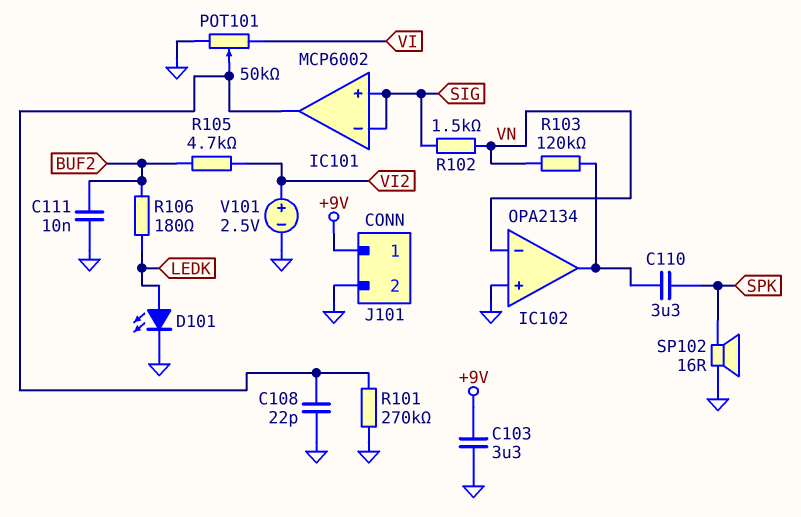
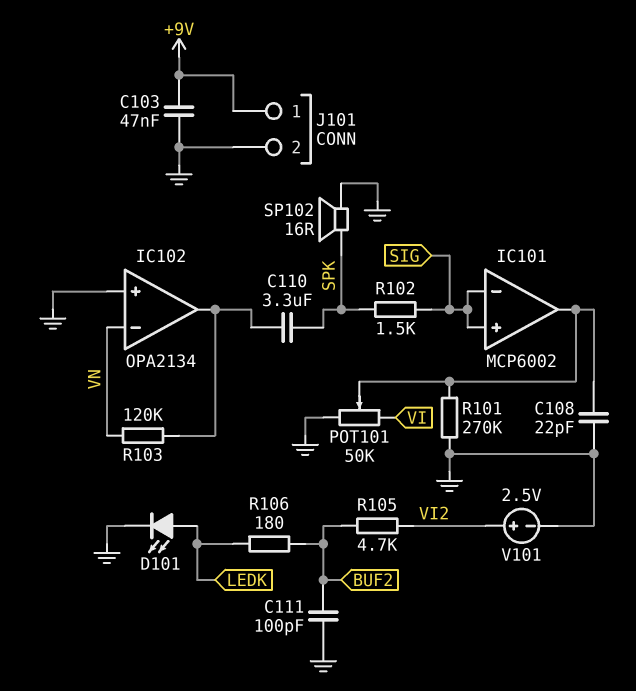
C103: 3.3uF (+9V, GND) -> 47nF (+9V, GND)
C111: 10nF (BUF2, GND) -> 100pF (BUF2, GND)
R102: 1.5k (SIG, VN) -> 1.5k (SIG, SPK)

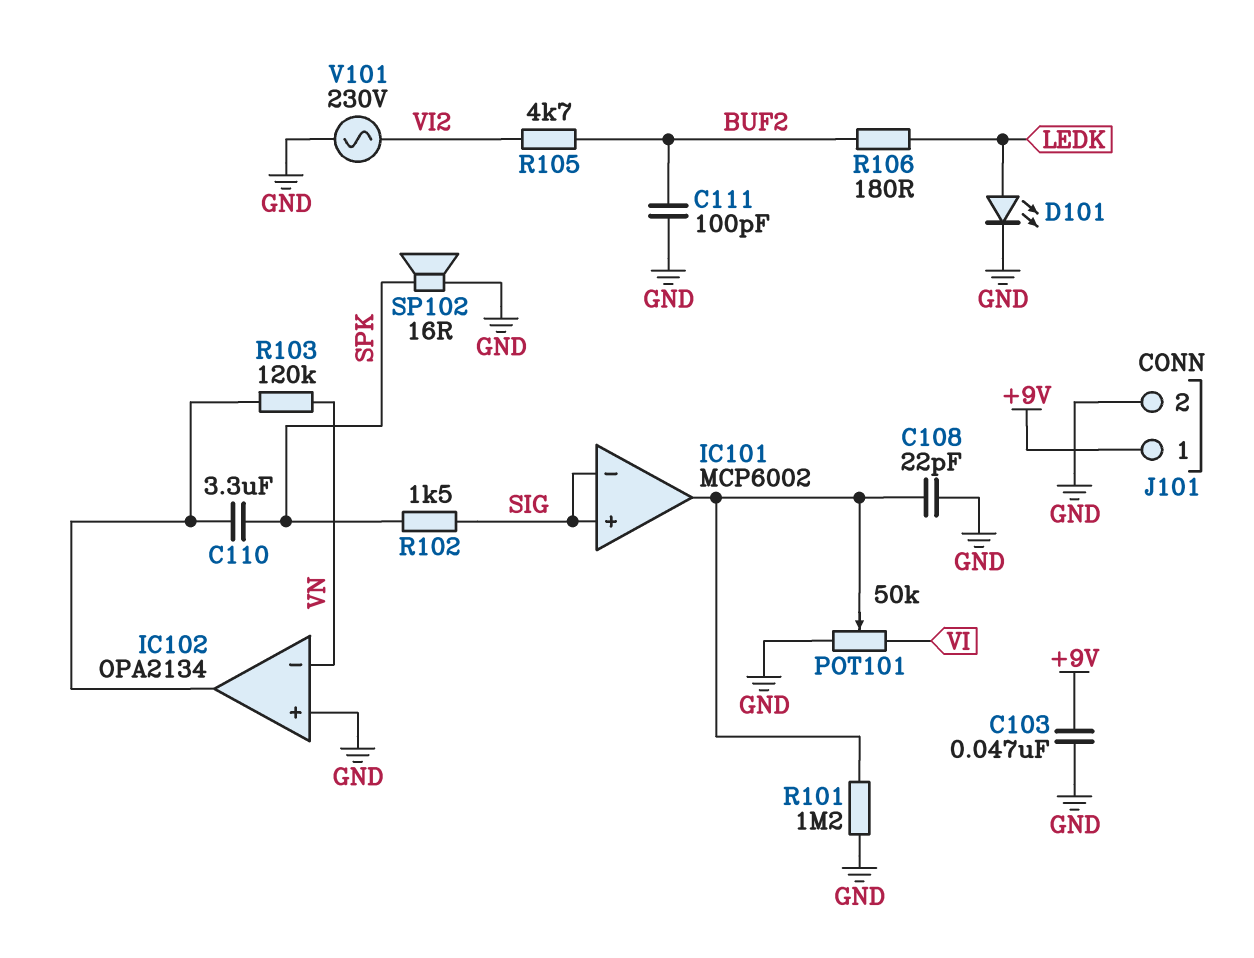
R101: 270k (GND, IC101/out) -> 1.2M (GND, IC101/out)
V101: 2.5V (plus VI2, minus GND) -> AC 230V (GND, VI2)

